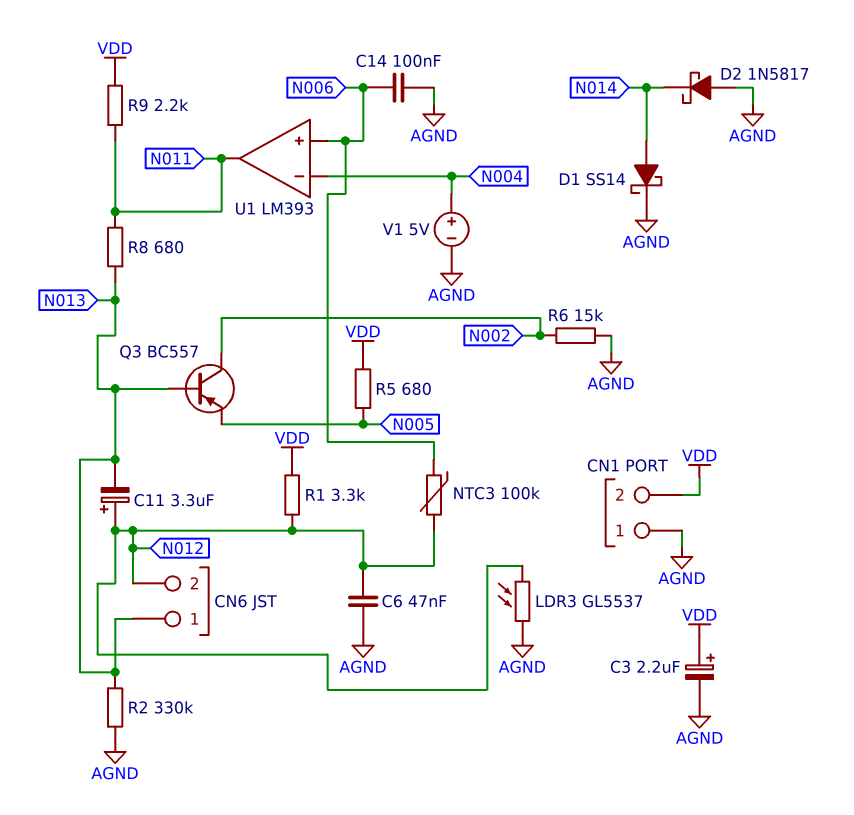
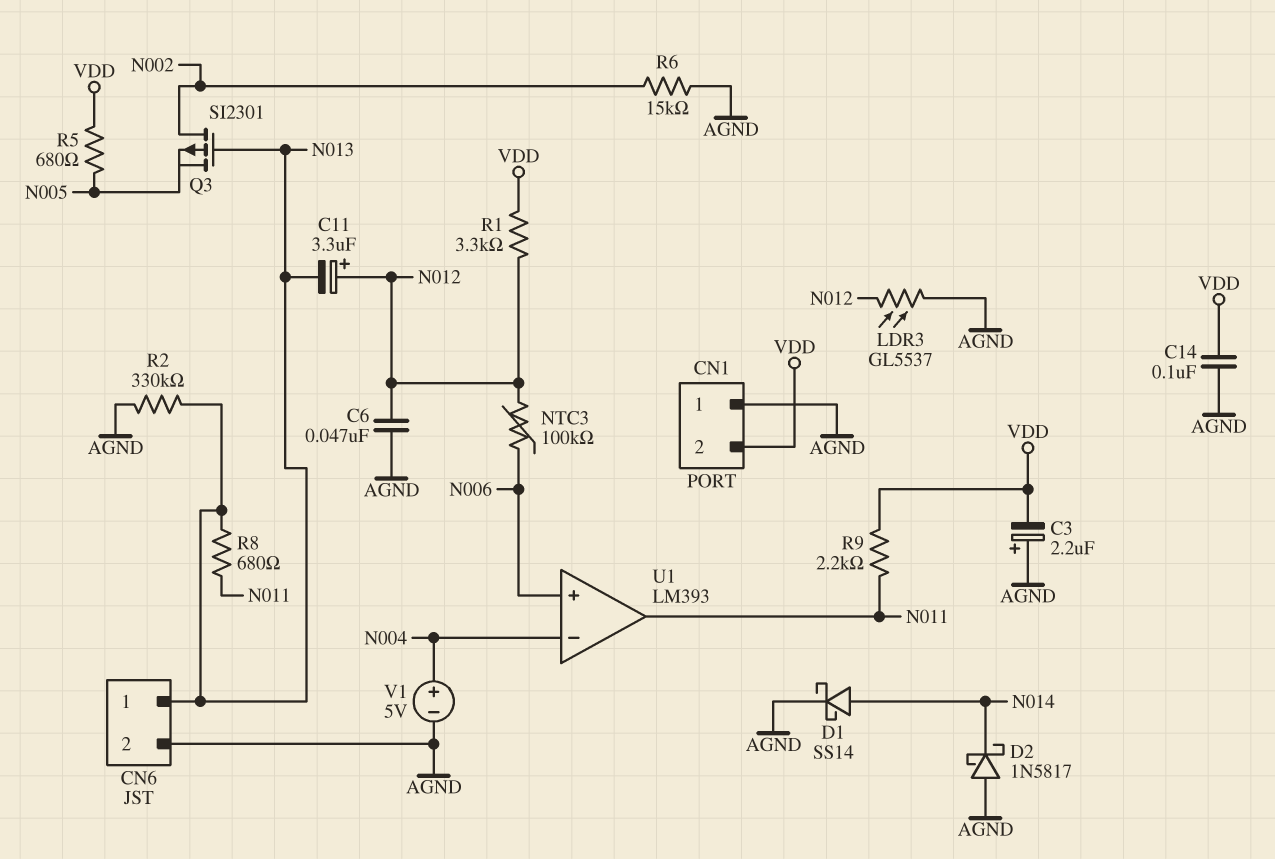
C3: 2.2uF (plus VDD, minus AGND) -> 2.2uF (plus AGND, minus VDD)
C14: 100nF (AGND, N006) -> 100nF (AGND, VDD)
CN6 pin 2: N012 -> AGND
Q3: PNP BC557 (B N013, C N002, E N005) -> PMOS SI2301 (G N013, D N002, S N005)

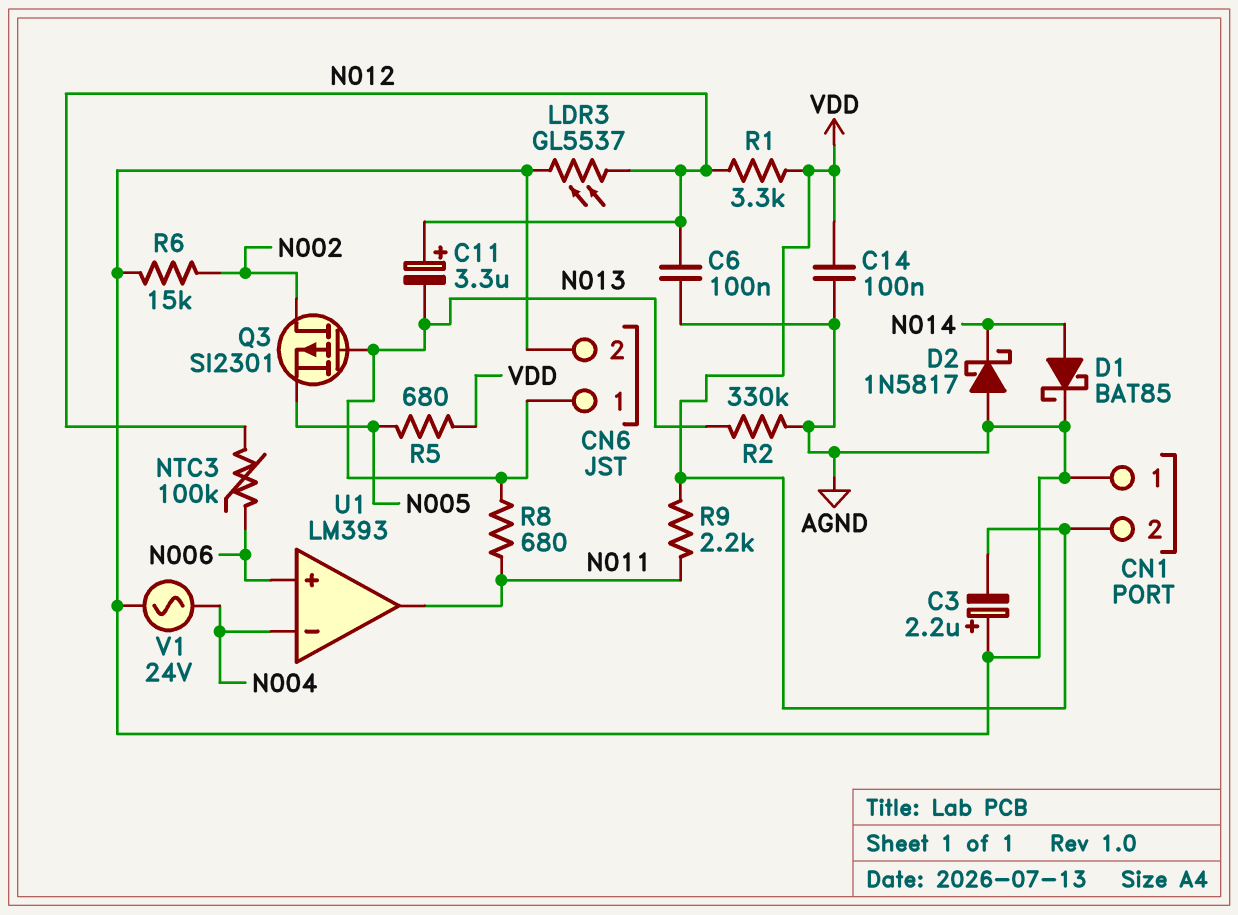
C6: 47nF (AGND, N012) -> 100nF (AGND, N012)
D1: schottky SS14 (A N014, K AGND) -> schottky BAT85 (A N014, K AGND)
V1: 5V (plus N004, minus AGND) -> AC 24V (AGND, N004)

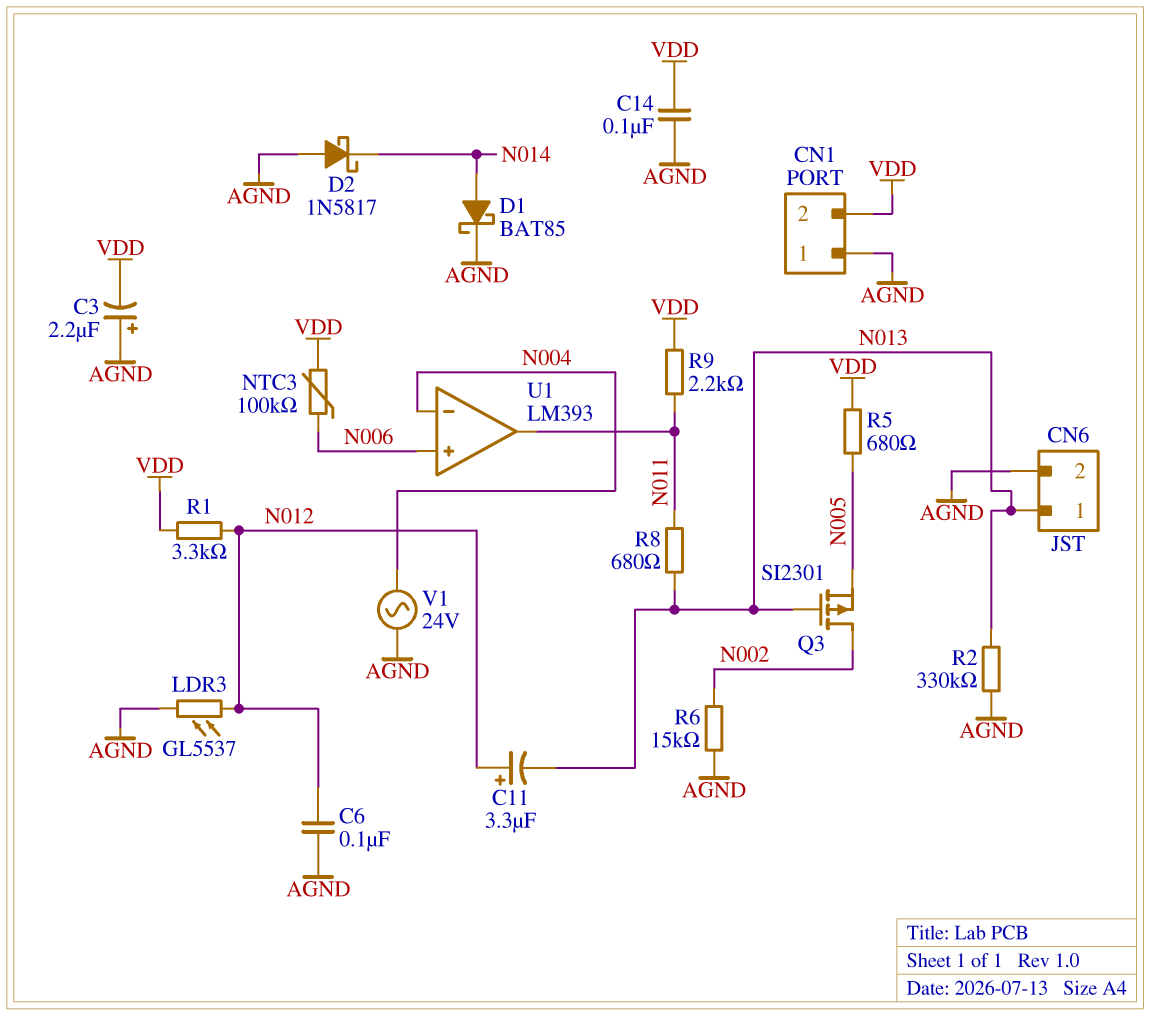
NTC3: 100k (N006, N012) -> 100k (N006, VDD)

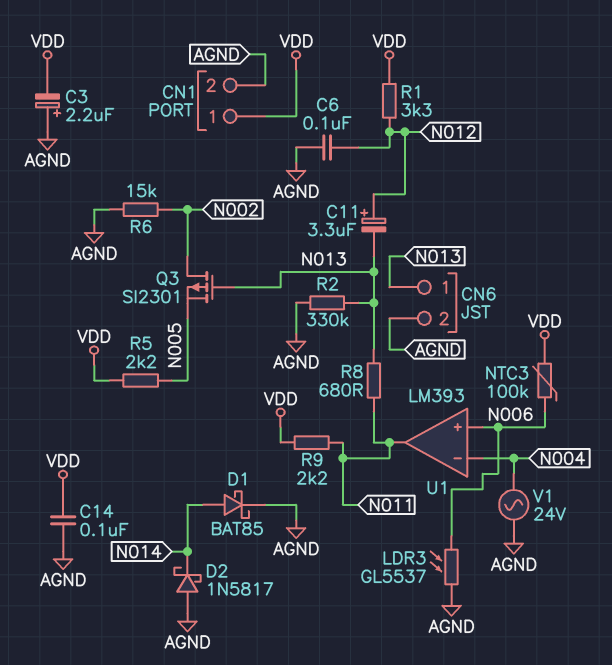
CN1 pin 1: AGND -> VDD
CN1 pin 2: VDD -> AGND
LDR3: GL5537 (AGND, N012) -> GL5537 (AGND, N006)
R5: 680 (N005, VDD) -> 2.2k (N005, VDD)

